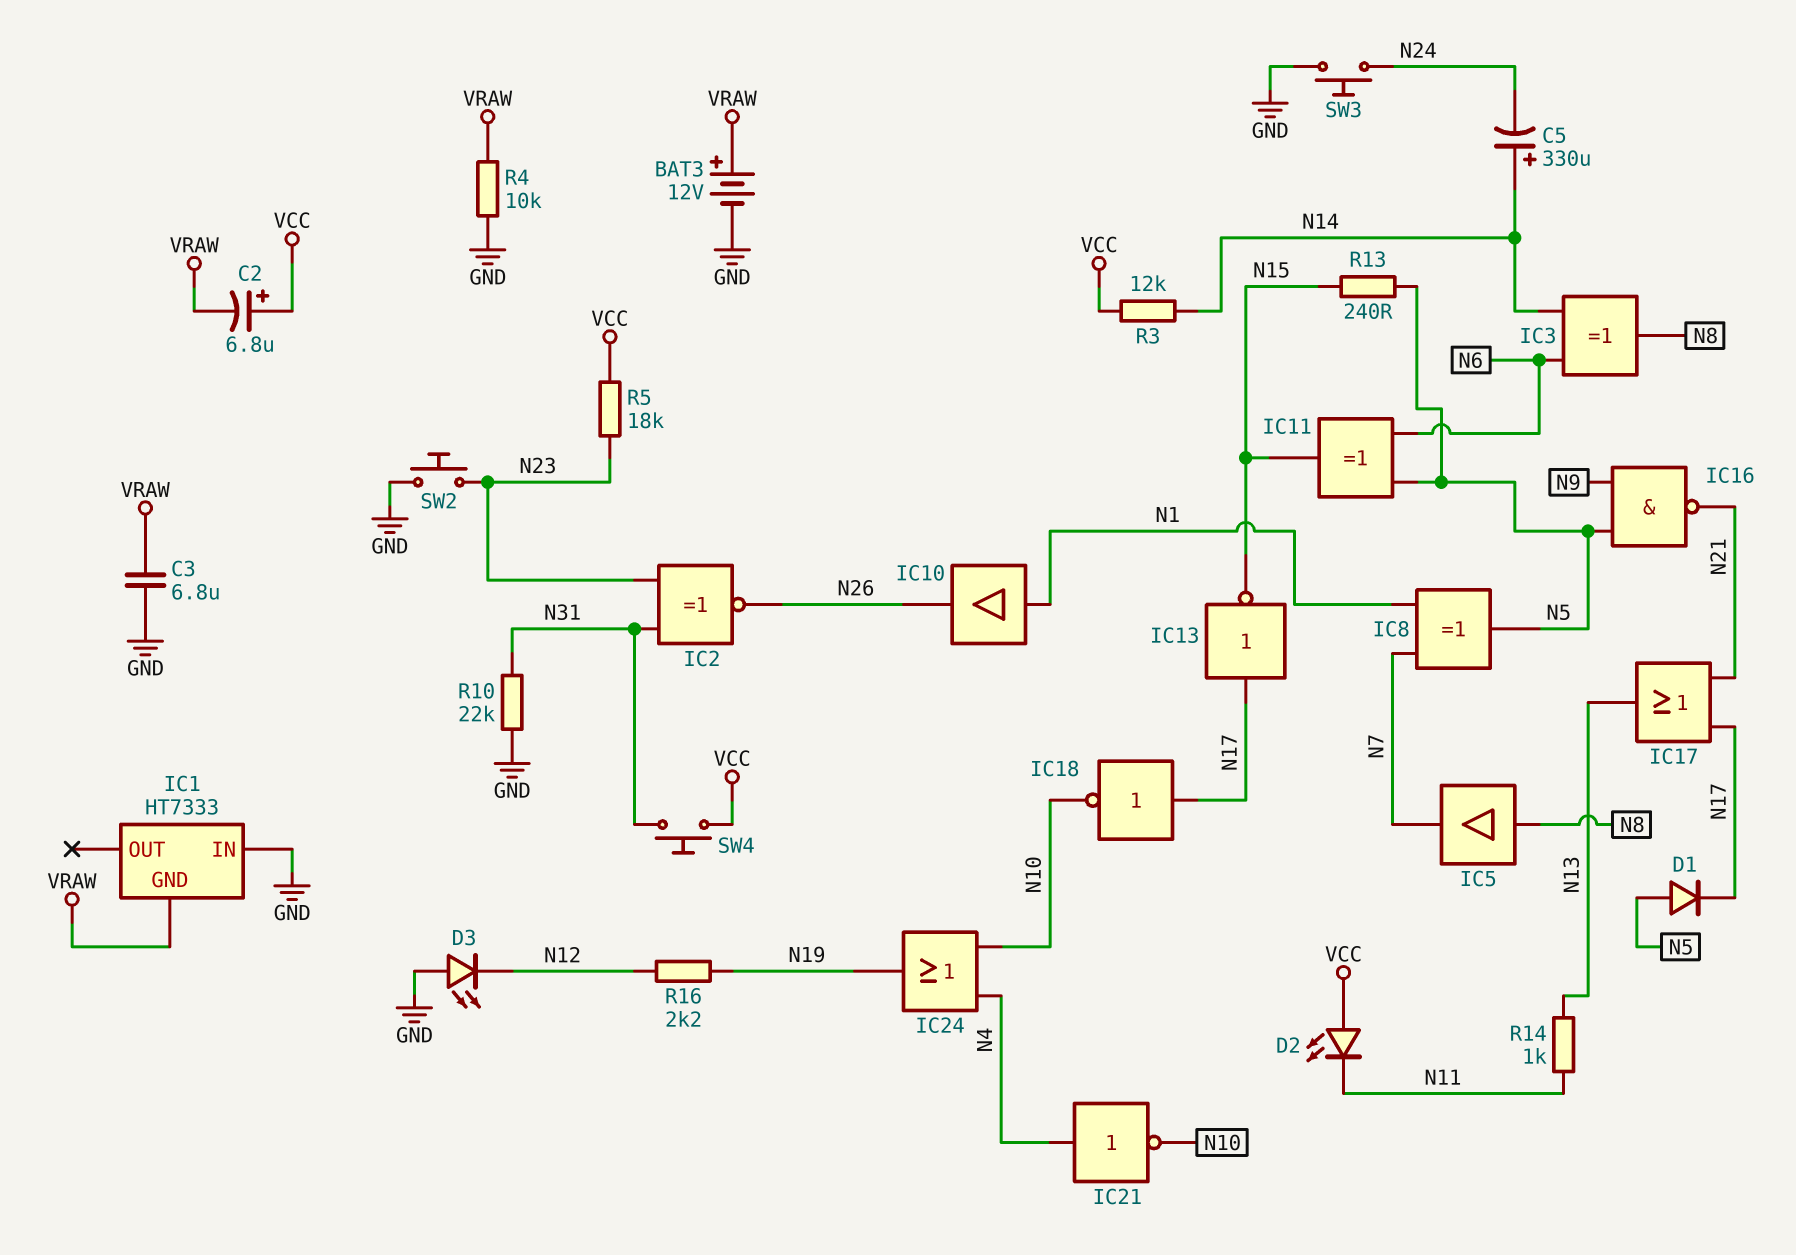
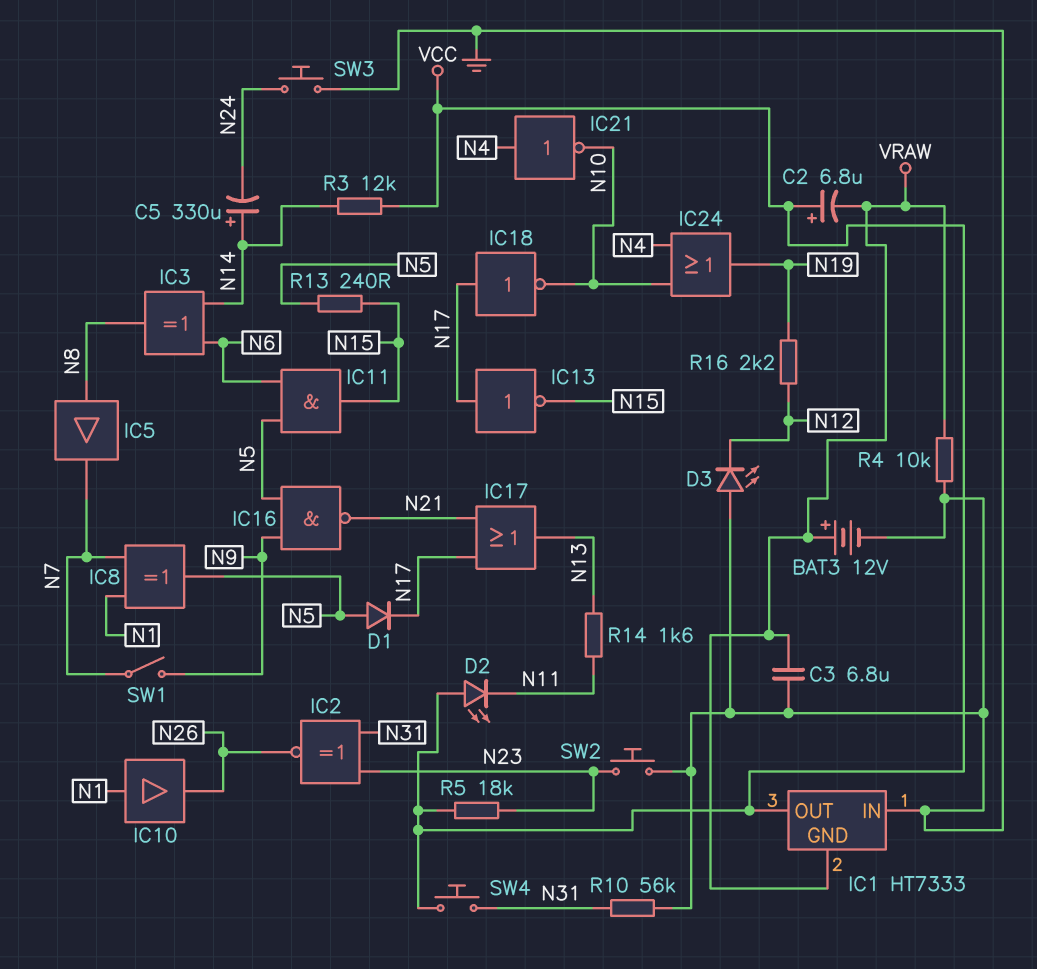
IC1 pin OUT: none -> VCC
IC11: XOR (in N5, in N6, out N15) -> AND (in N5, in N6, out N15)
R10: 22k (GND, N31) -> 56k (GND, N31)
R14: 1k (N11, N13) -> 1.6k (N11, N13)
SW1: none -> switch (N7, N9)

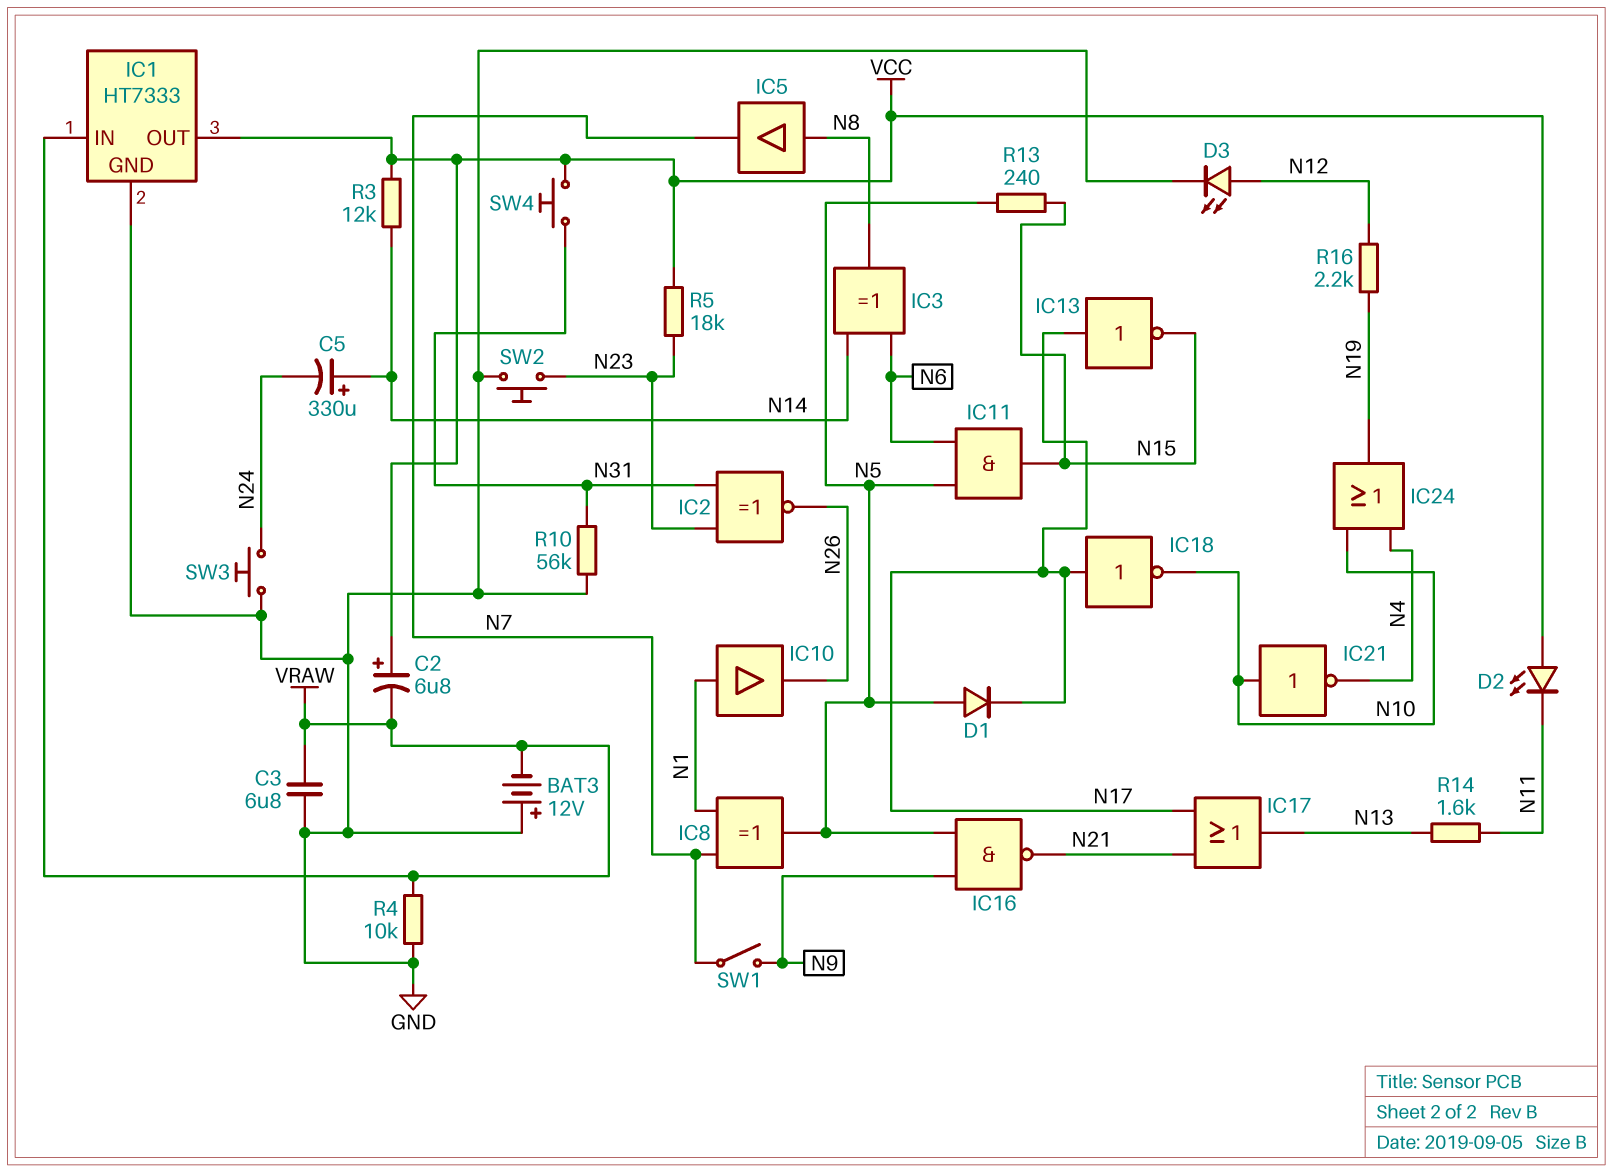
BAT3: 12V (plus VRAW, minus GND) -> 12V (plus GND, minus VRAW)
D3: LED (A GND, K N12) -> LED (A N12, K GND)
IC1 pin GND: VRAW -> GND
IC1 pin IN: GND -> VRAW
IC21: NOT (in N4, out N10) -> NOT (in N10, out N4)

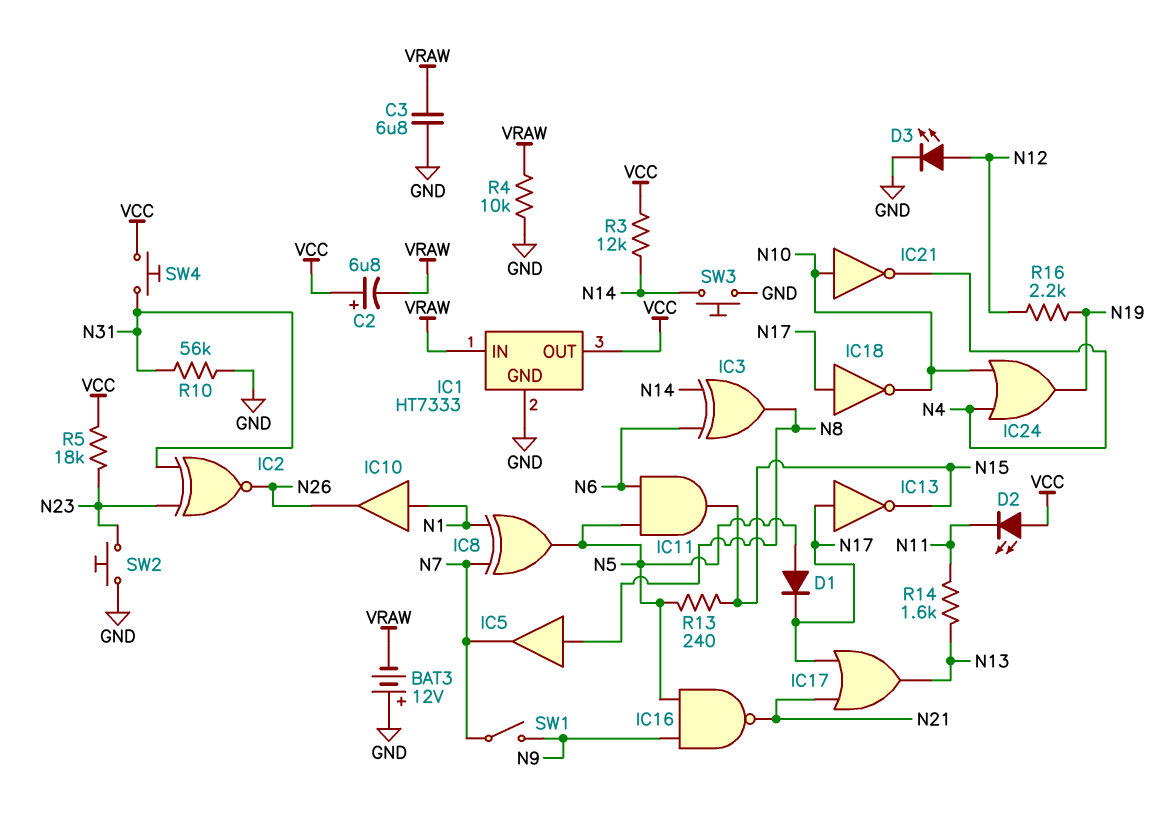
C5: 330uF (plus N14, minus N24) -> none
SW3: button (GND, N24) -> button (GND, N14)

